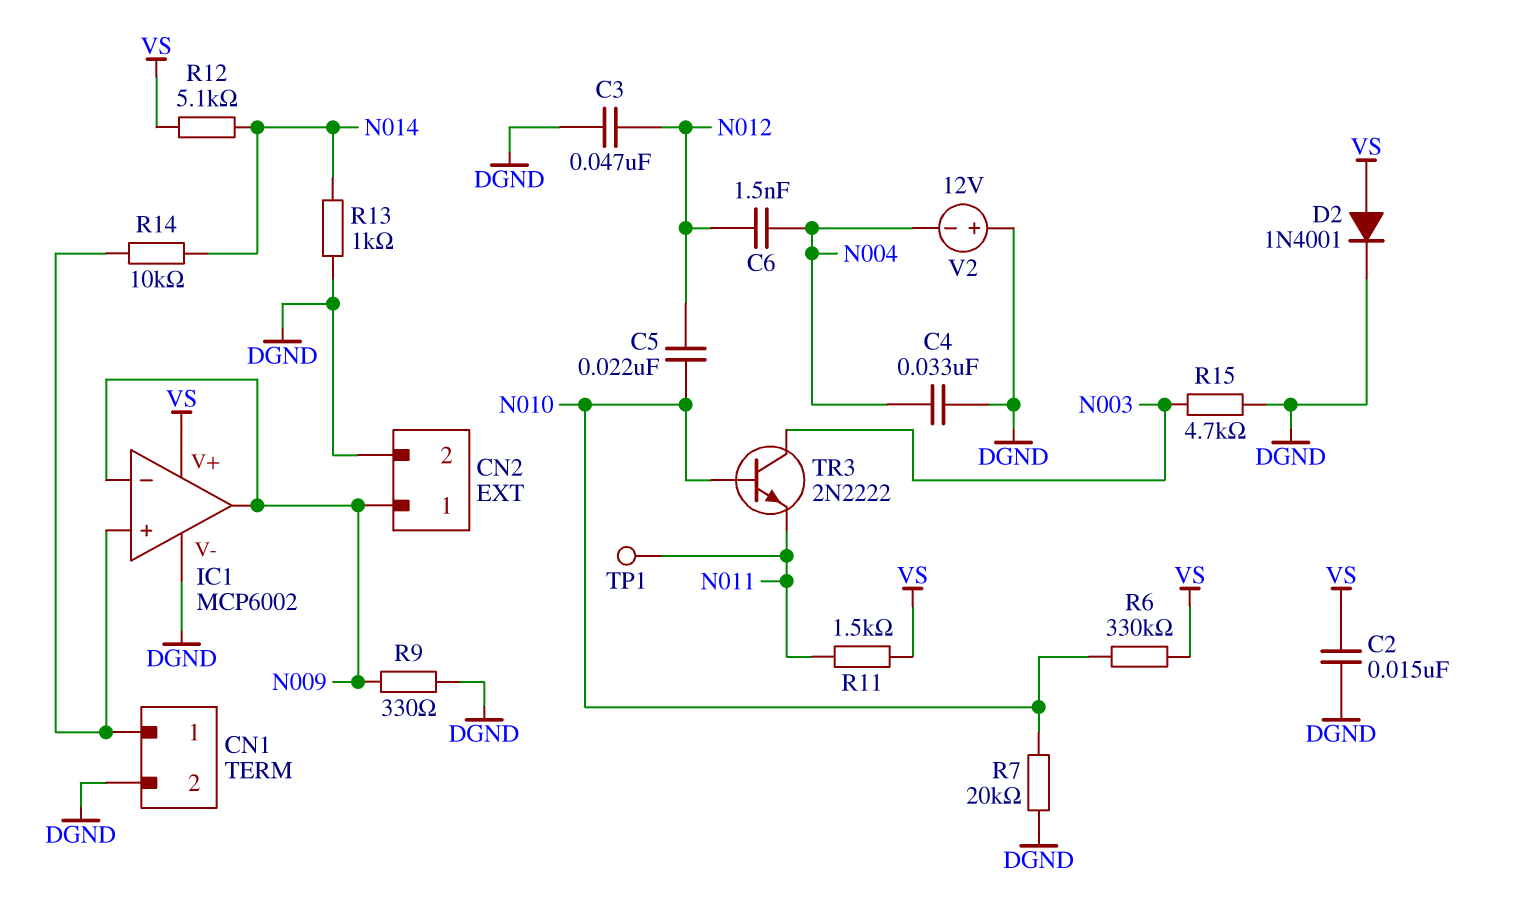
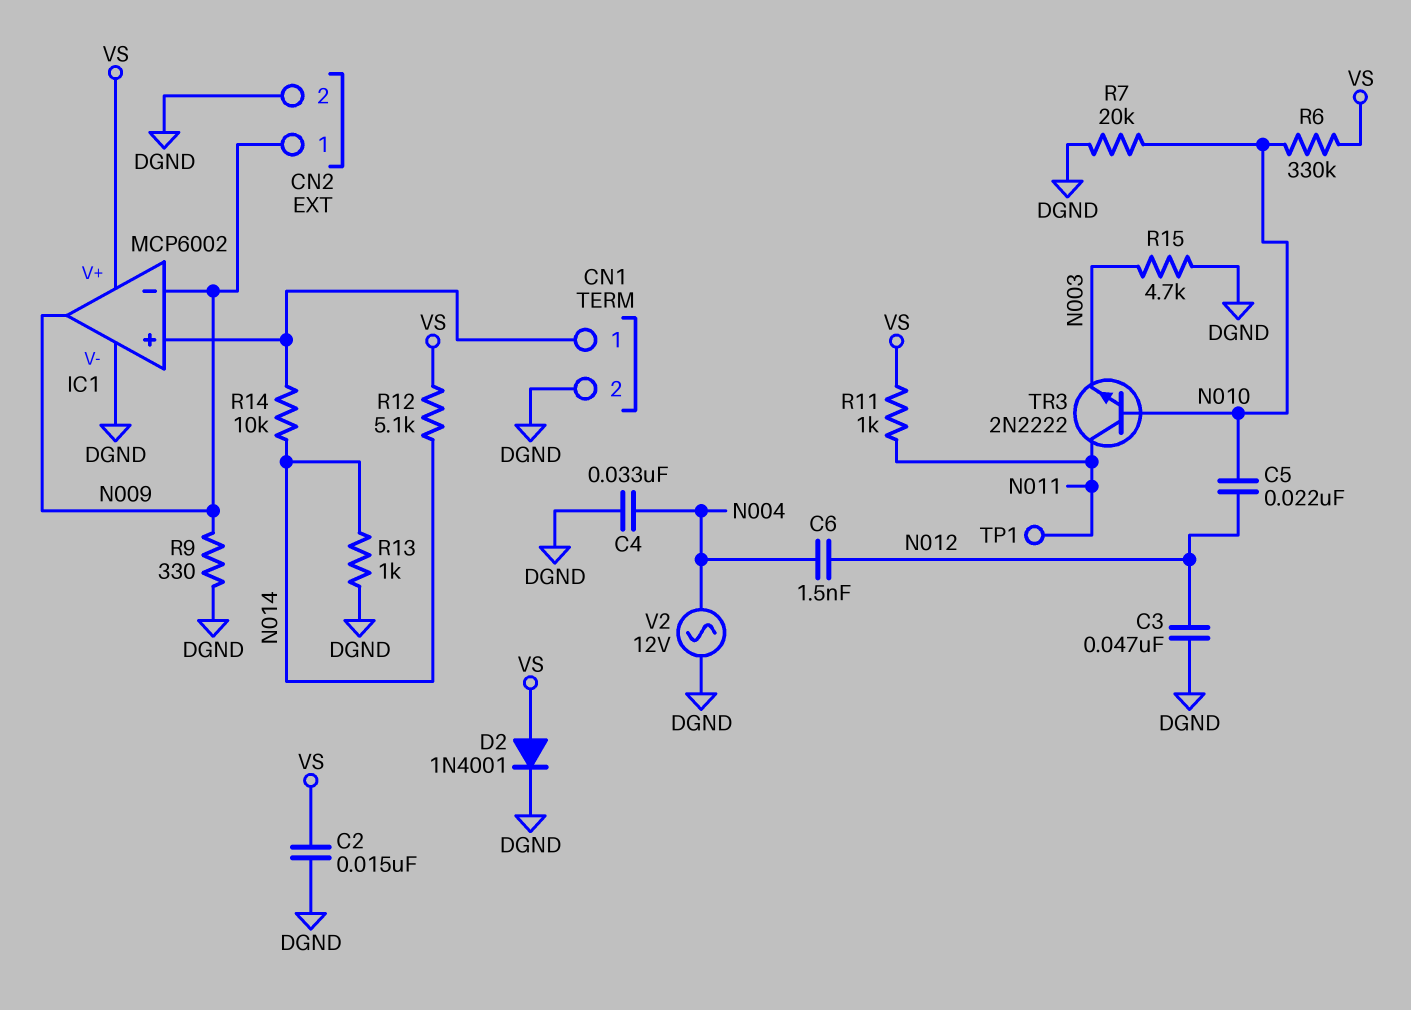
R11: 1.5k (N011, VS) -> 1k (N011, VS)
TR3: NPN 2N2222 (B N010, C N003, E N011) -> NPN 2N2222 (B N010, C N011, E N003)
V2: 12V (plus DGND, minus N004) -> AC 12V (DGND, N004)

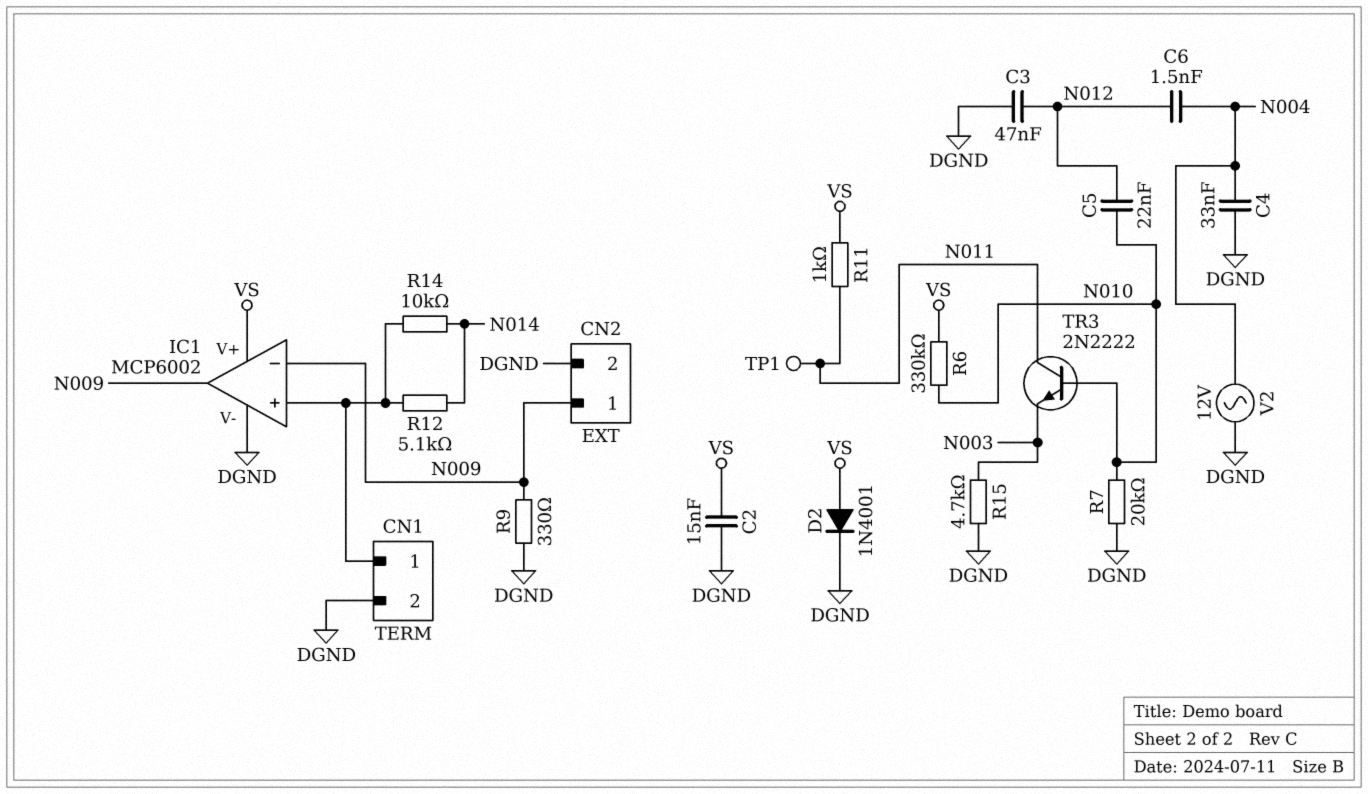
R12: 5.1k (N014, VS) -> 5.1k (CN1/1, N014)
R13: 1k (DGND, N014) -> none

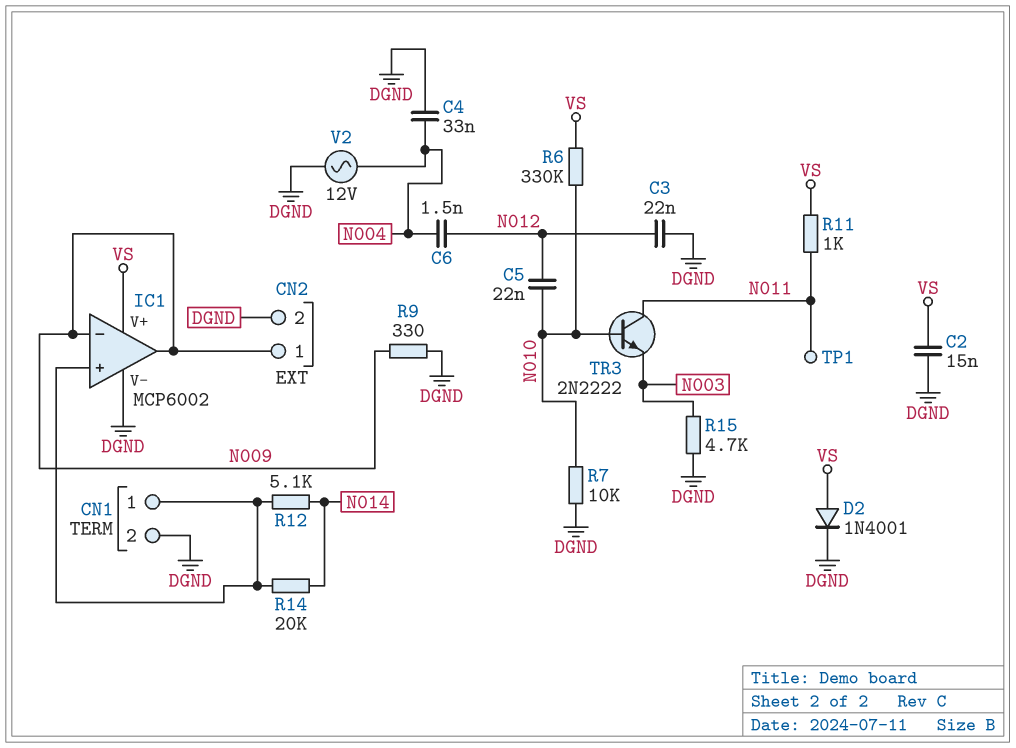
C3: 47nF (DGND, N012) -> 22nF (DGND, N012)
R7: 20k (DGND, N010) -> 10k (DGND, N010)
R14: 10k (CN1/1, N014) -> 20k (CN1/1, N014)

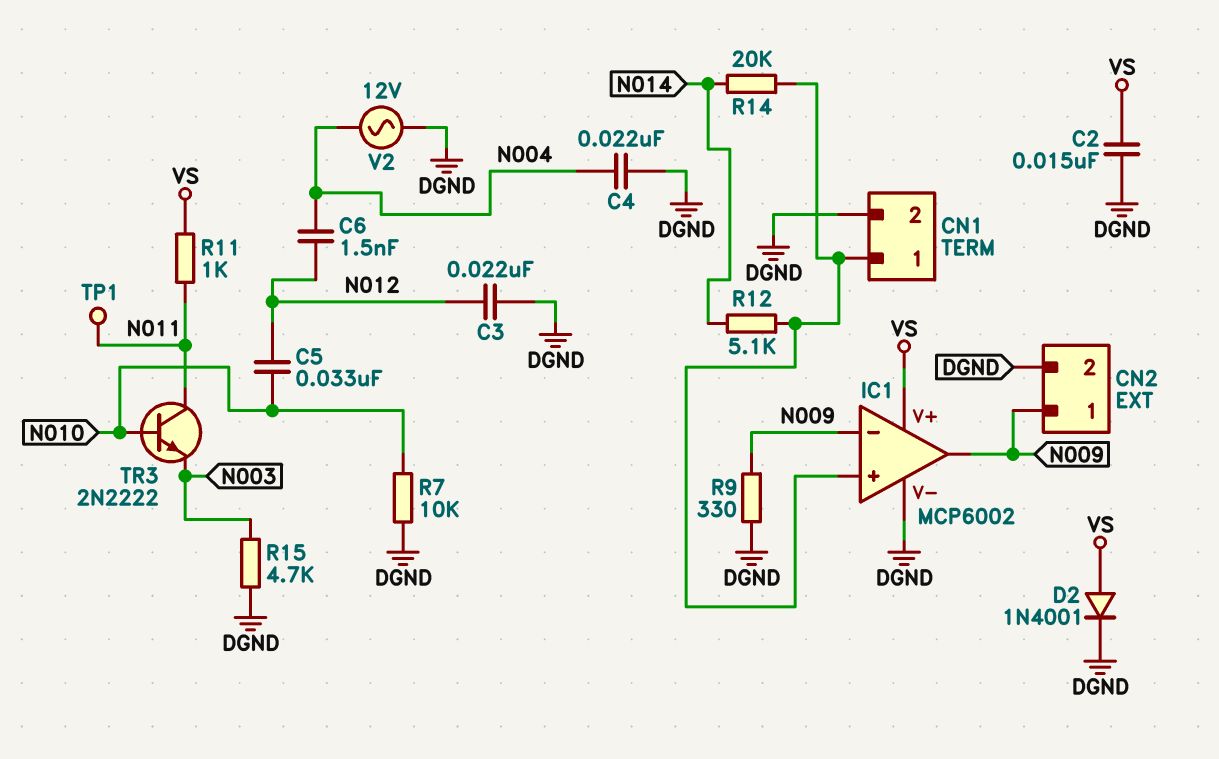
C4: 33nF (DGND, N004) -> 22nF (DGND, N004)
C5: 22nF (N010, N012) -> 33nF (N010, N012)
R6: 330k (N010, VS) -> none

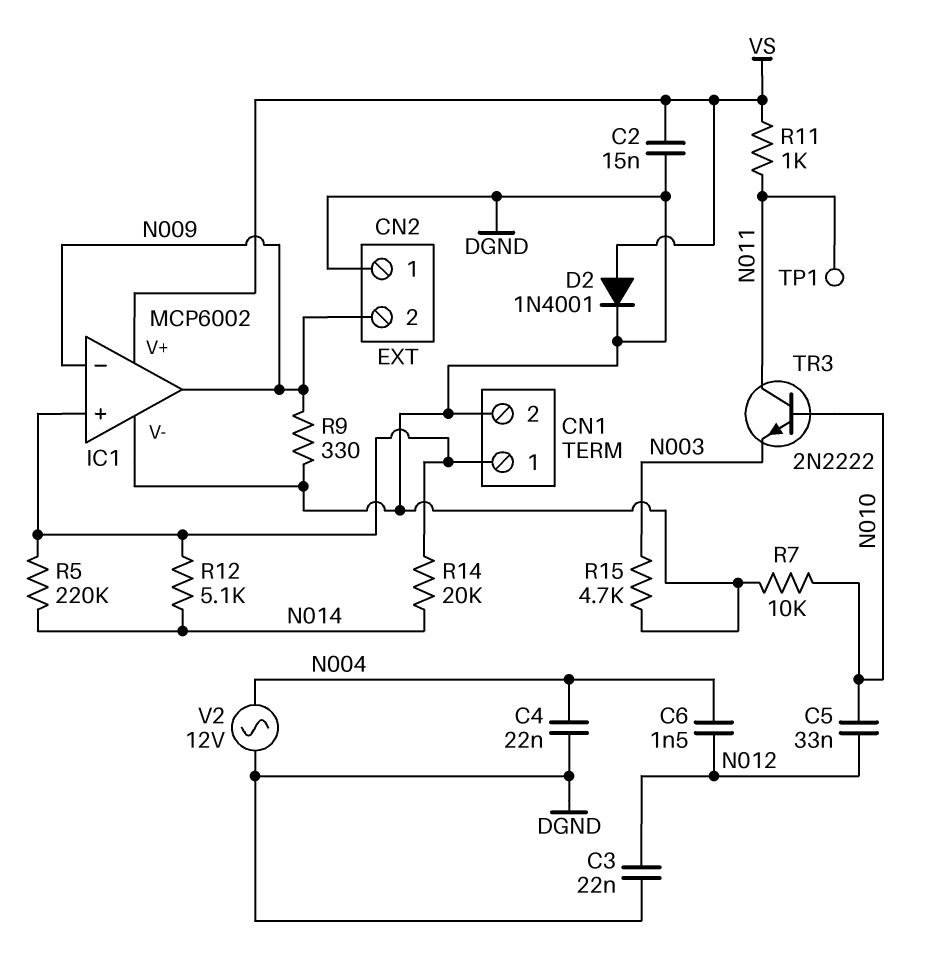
CN2 pin 1: N009 -> DGND
CN2 pin 2: DGND -> N009
R5: none -> 220k (CN1/1, N014)

